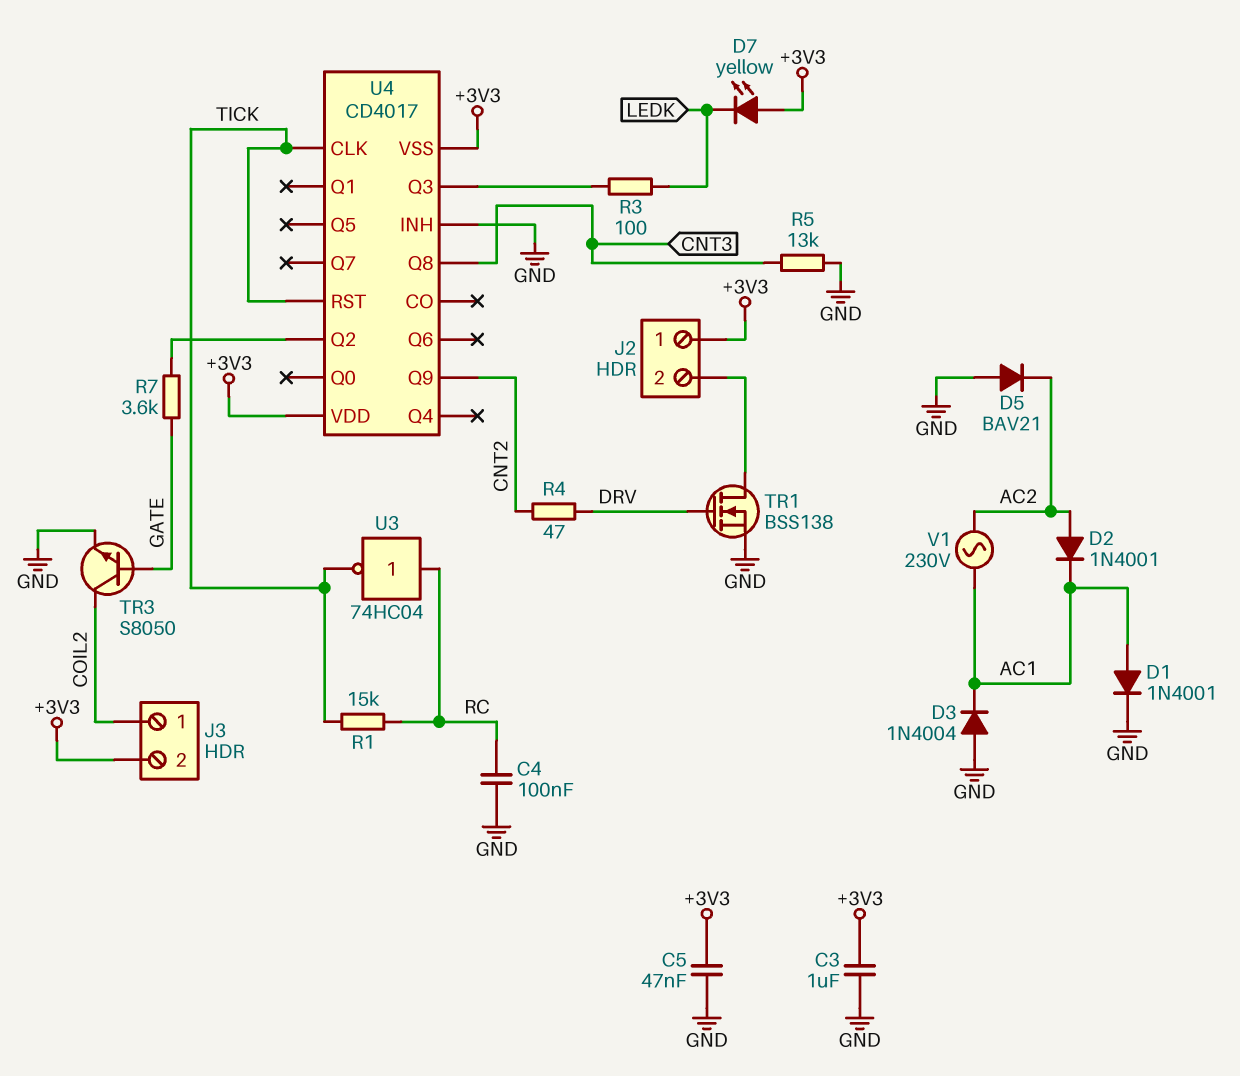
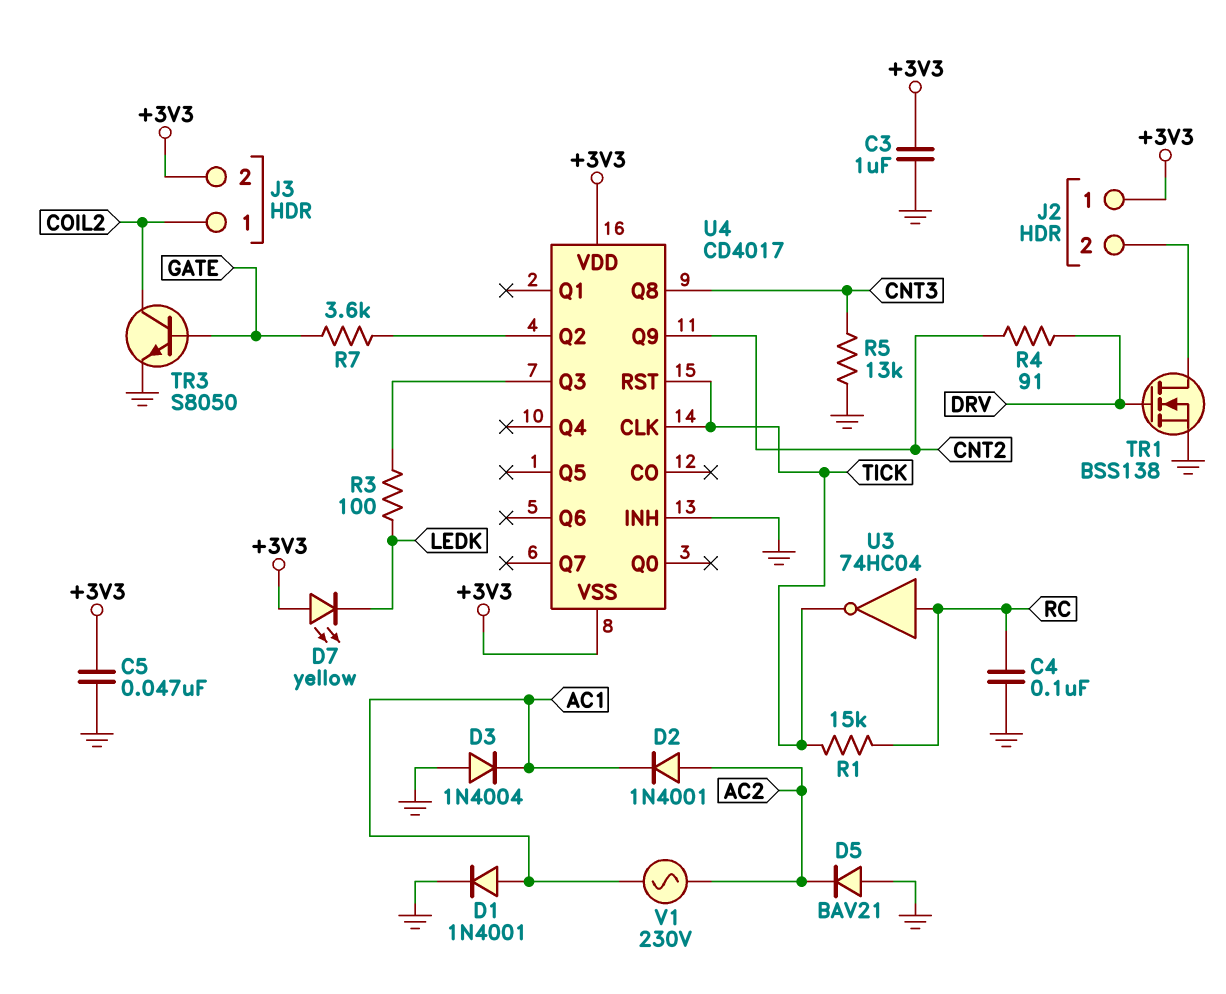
R4: 47 (CNT2, DRV) -> 91 (CNT2, DRV)

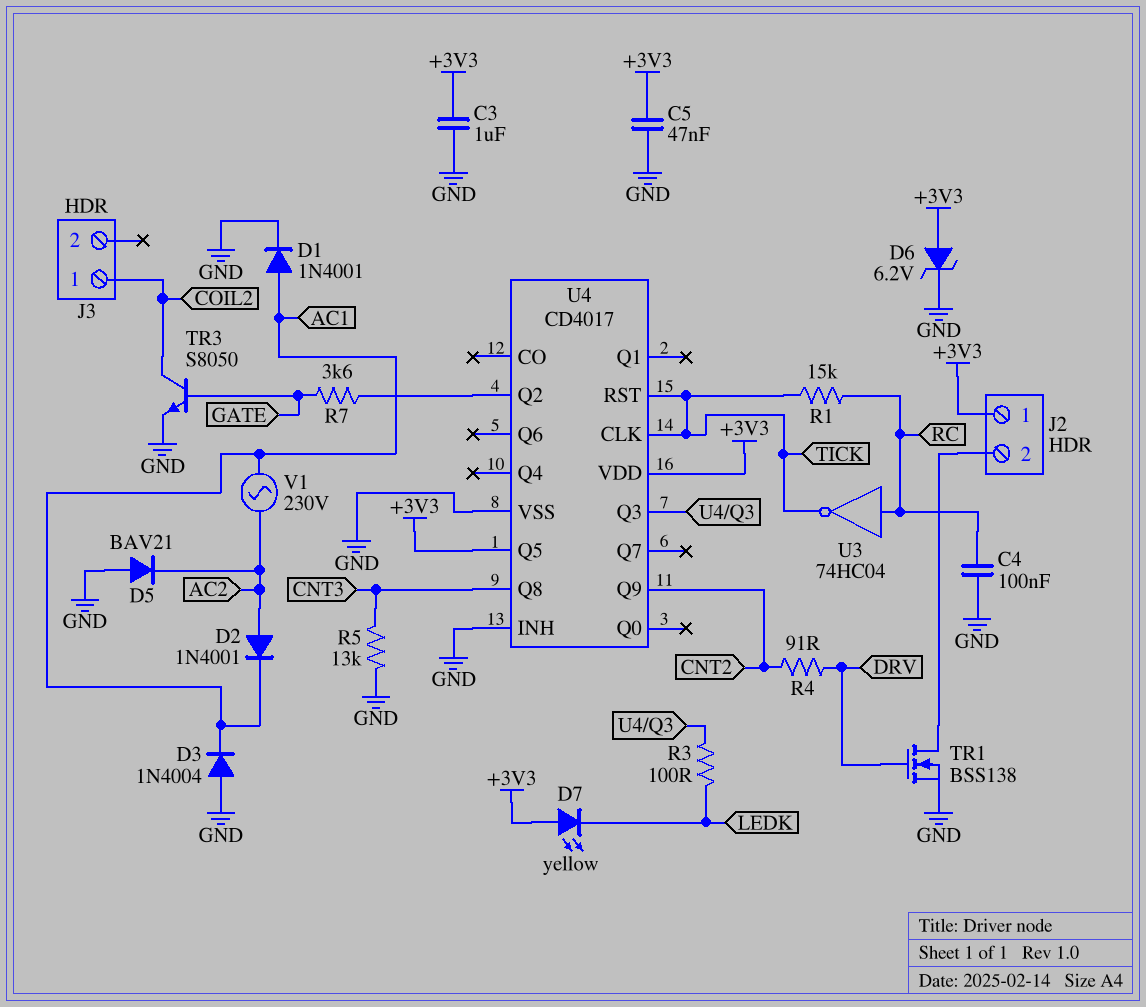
D6: none -> zener 6.2V (A +3V3, K GND)
J3 pin 2: +3V3 -> none
U4 pin Q5: none -> +3V3
U4 pin VSS: +3V3 -> GND

